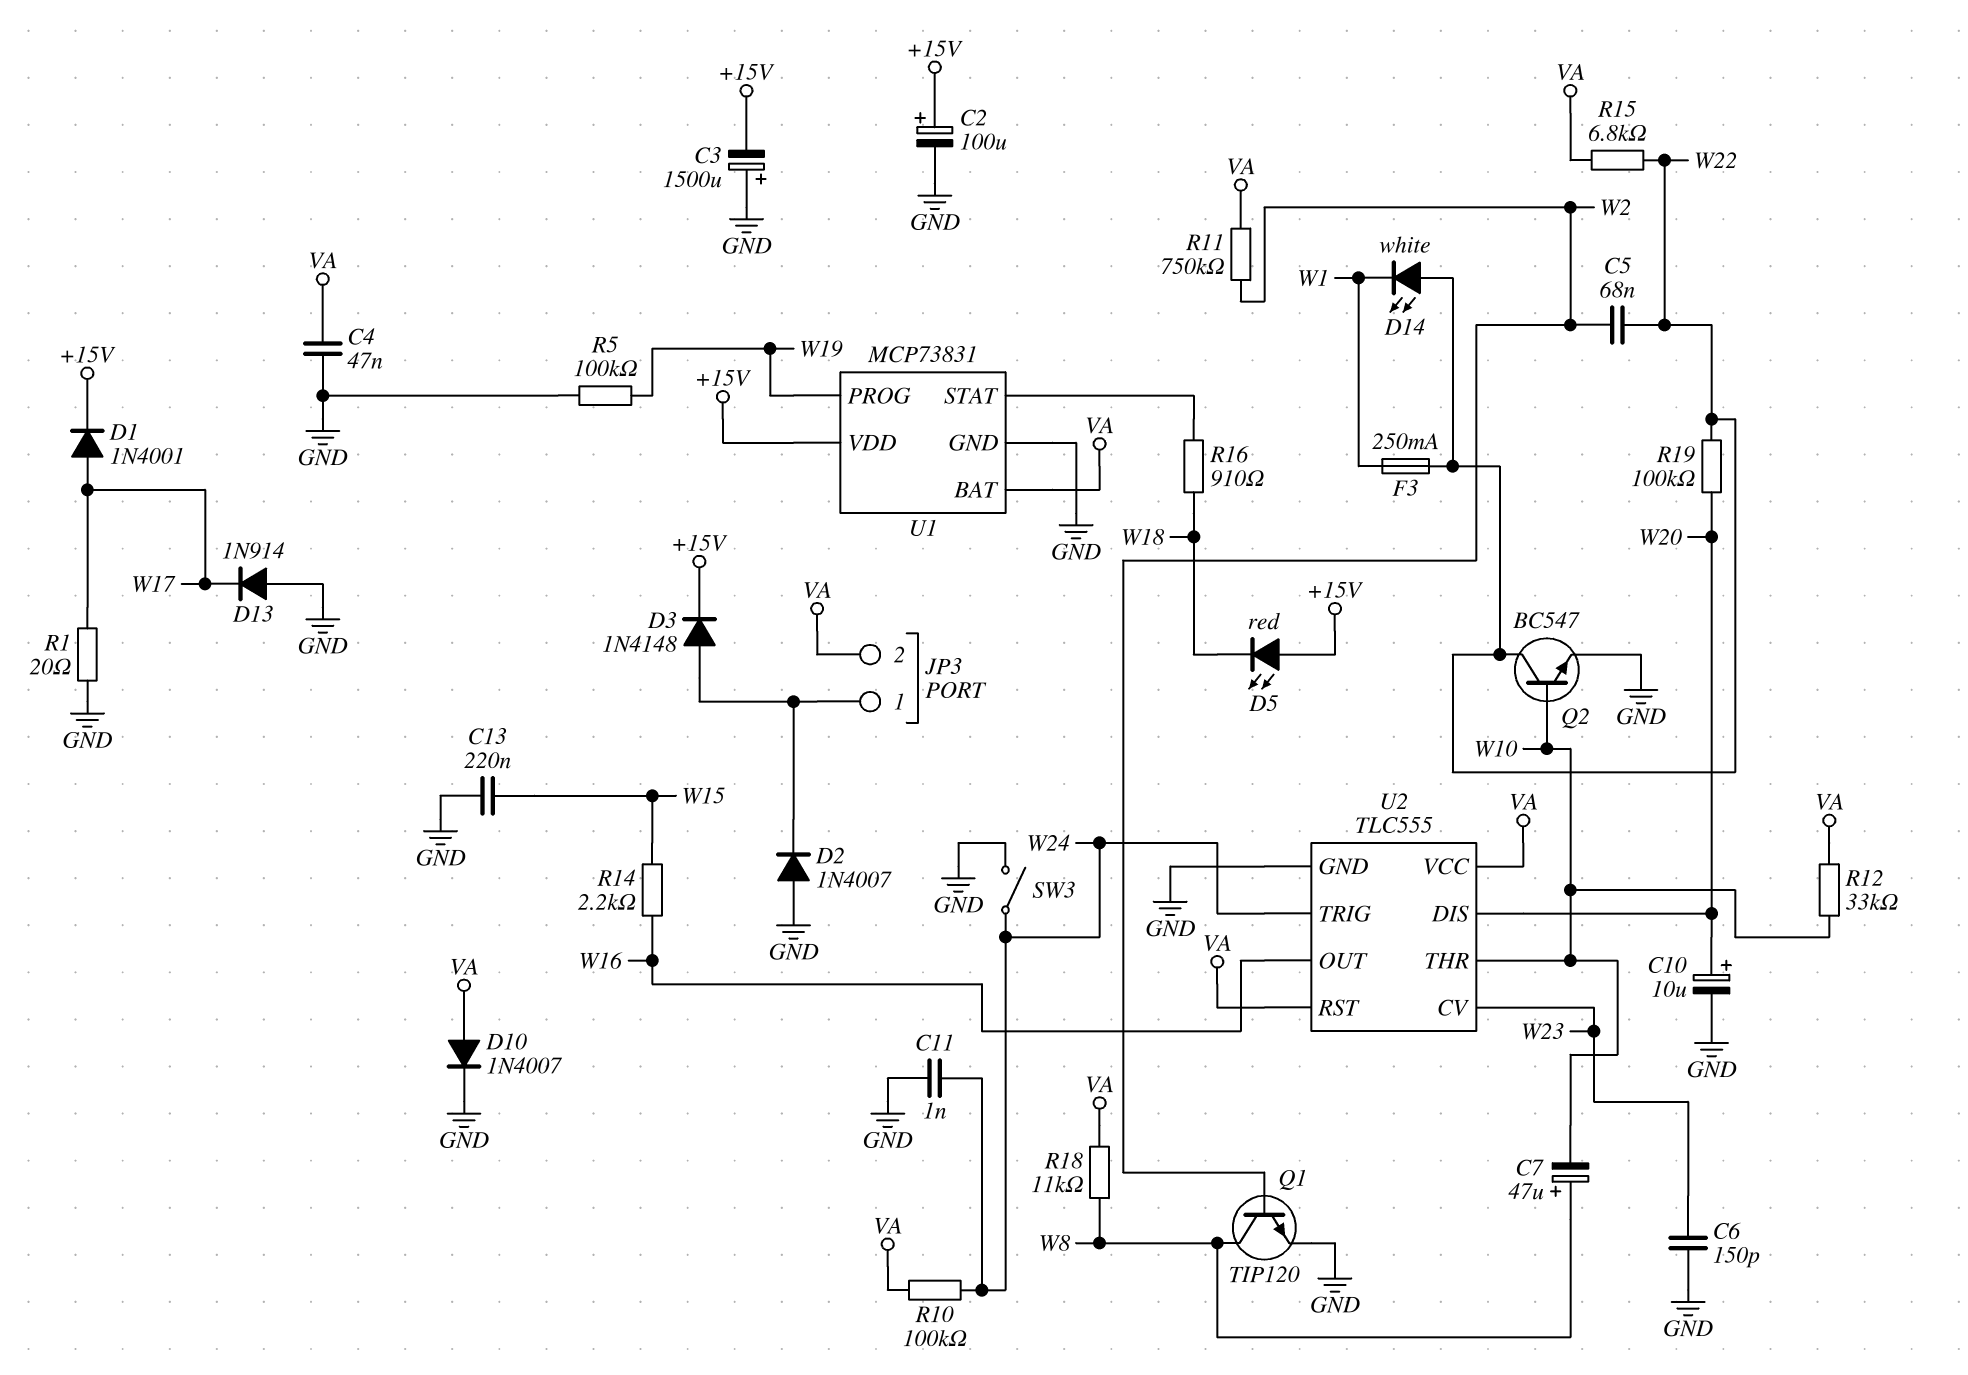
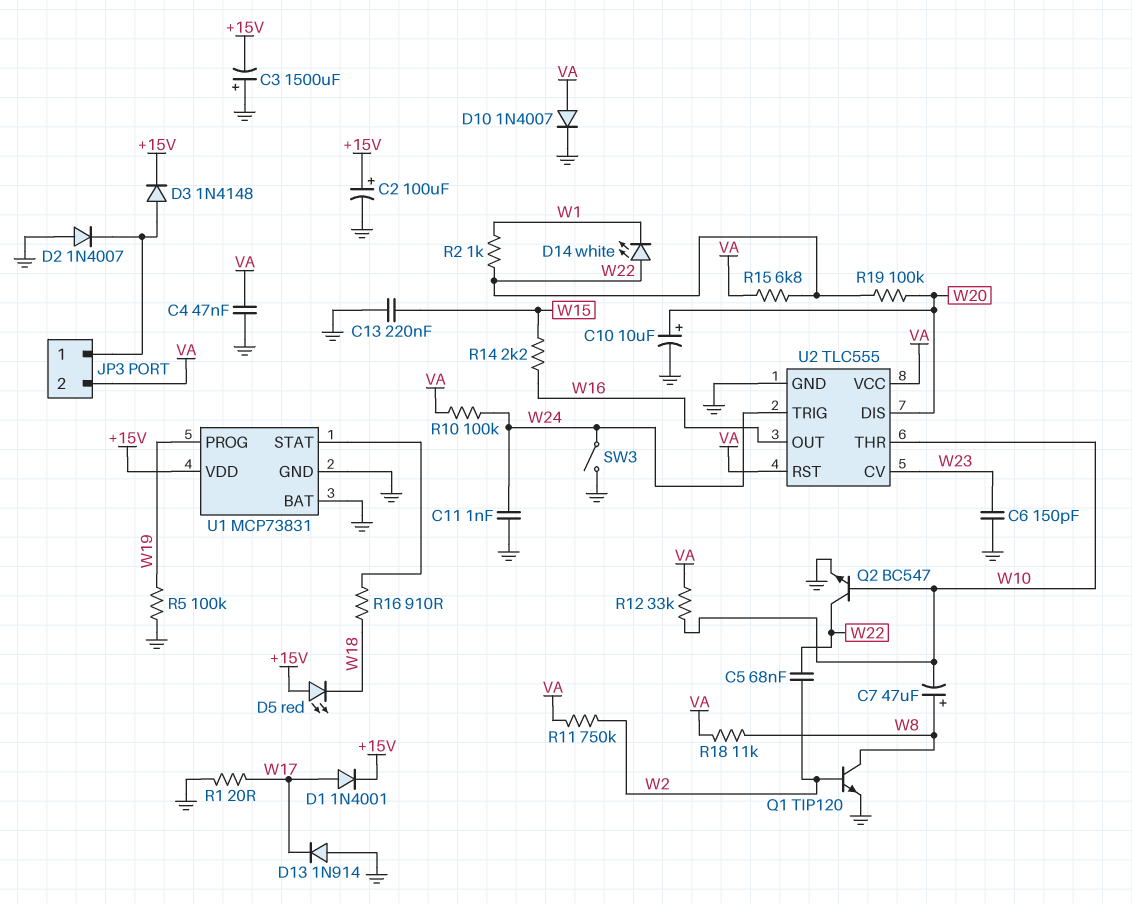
F3: 250mA (W1, W22) -> none
R2: none -> 1k (W1, W22)
U1 pin BAT: VA -> GND

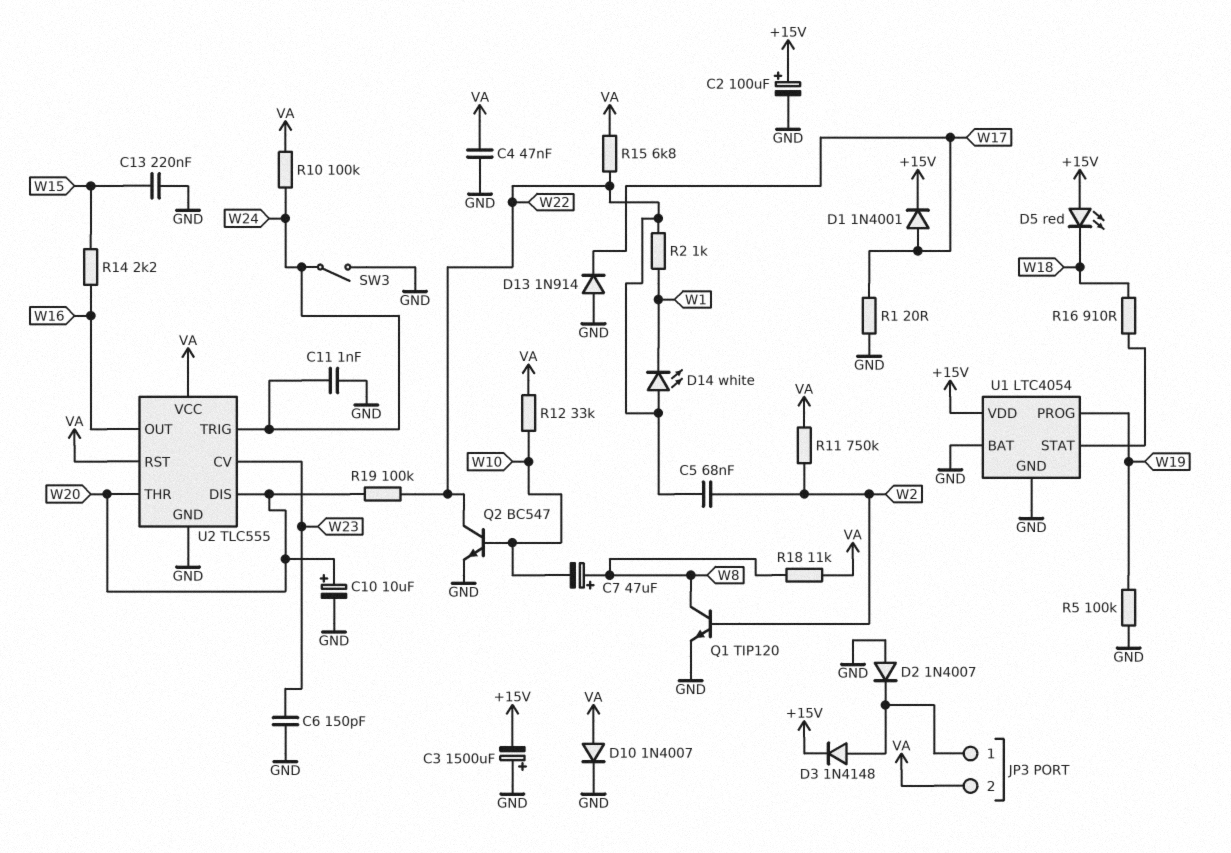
U1: MCP73831 -> LTC4054
U2 pin THR: W10 -> W20

